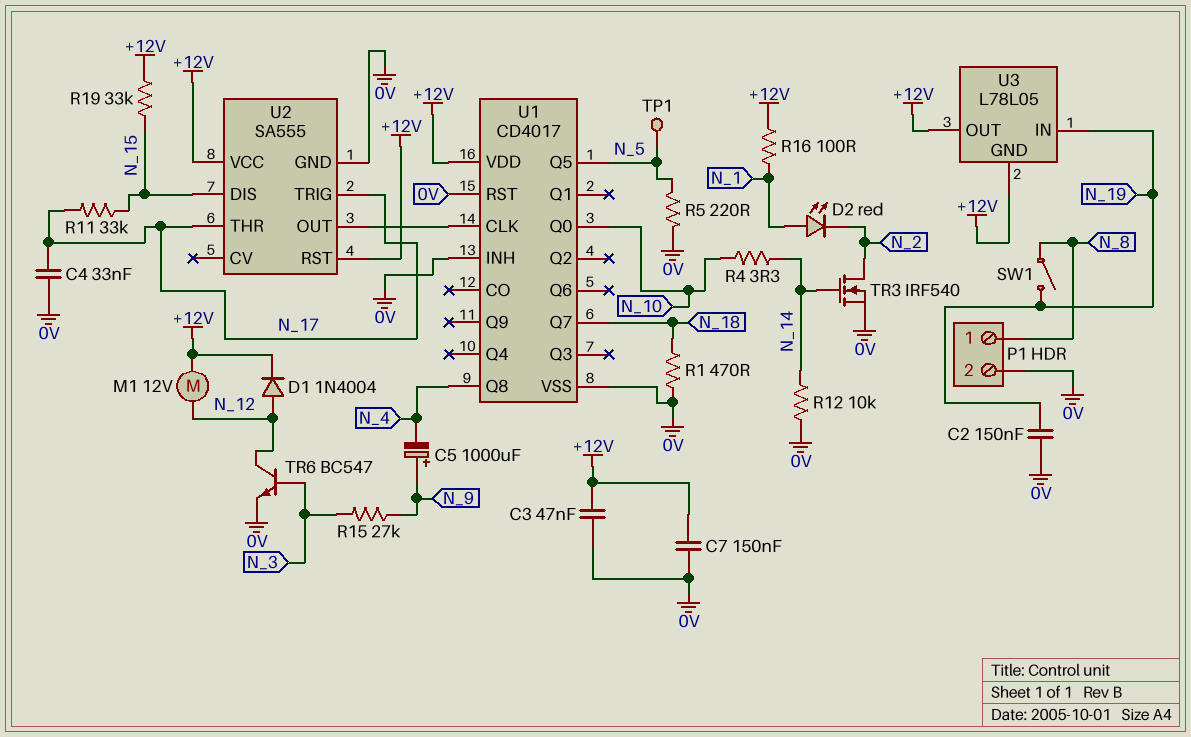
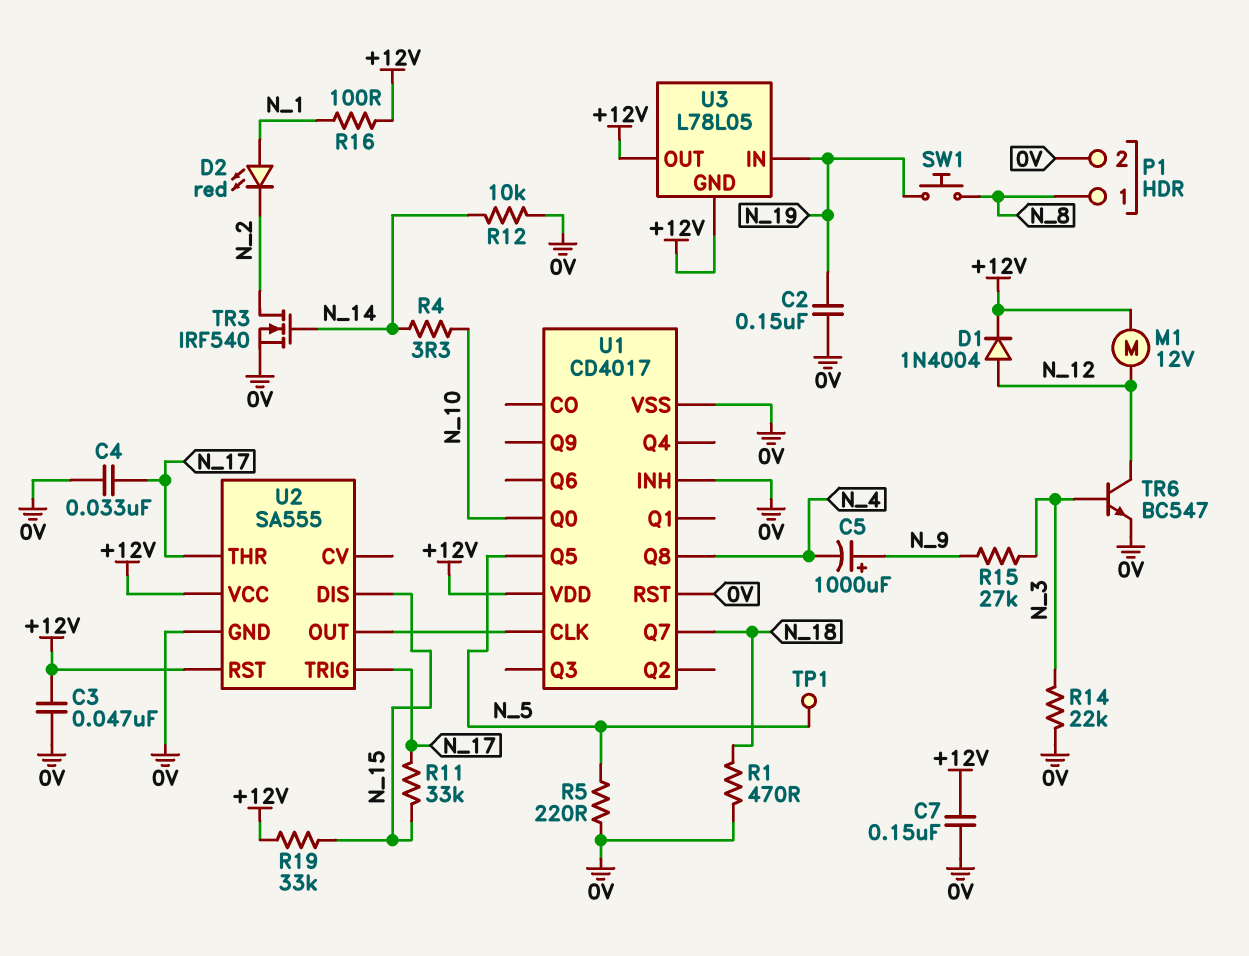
R14: none -> 22k (0V, N_3)
SW1: switch (N_8, N_19) -> button (N_8, N_19)

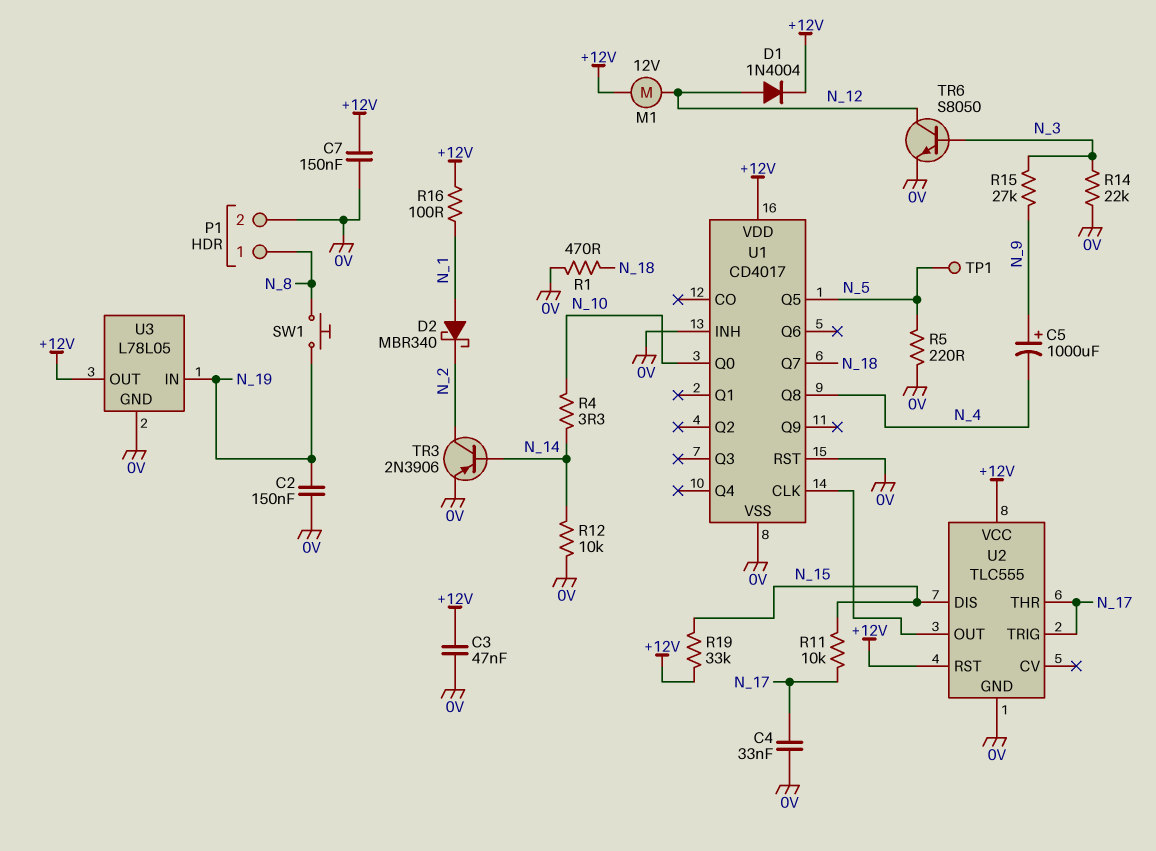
D2: LED red (A N_1, K N_2) -> schottky MBR340 (A N_1, K N_2)
R11: 33k (N_15, N_17) -> 10k (N_15, N_17)
TR3: NMOS IRF540 (G N_14, D N_2, S 0V) -> PNP 2N3906 (B N_14, C N_2, E 0V)
TR6: NPN BC547 (B N_3, C N_12, E 0V) -> NPN S8050 (B N_3, C N_12, E 0V)
U2: SA555 -> TLC555
U3 pin GND: +12V -> 0V

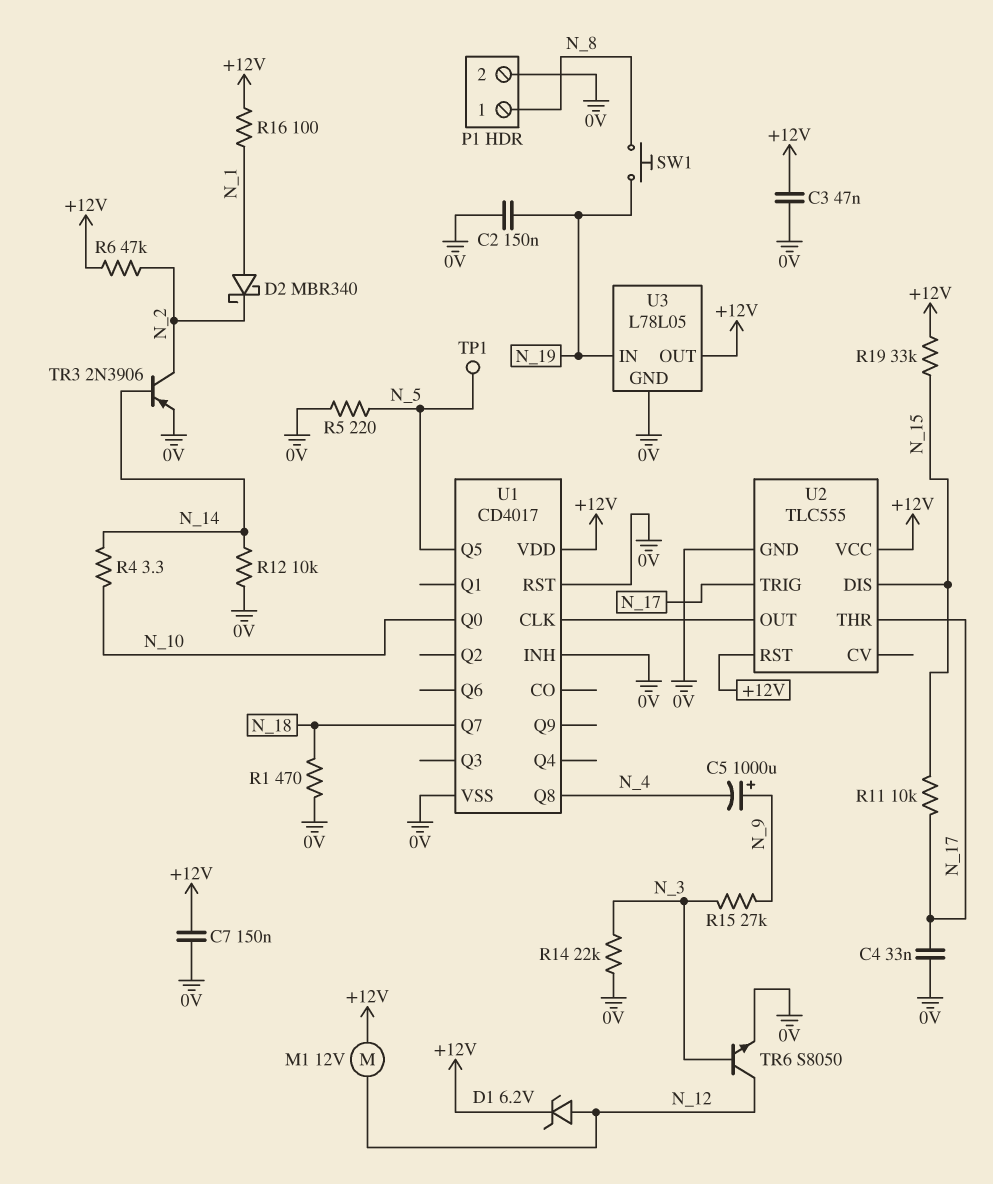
D1: diode 1N4004 (A N_12, K +12V) -> zener 6.2V (A N_12, K +12V)
R6: none -> 47k (+12V, N_2)

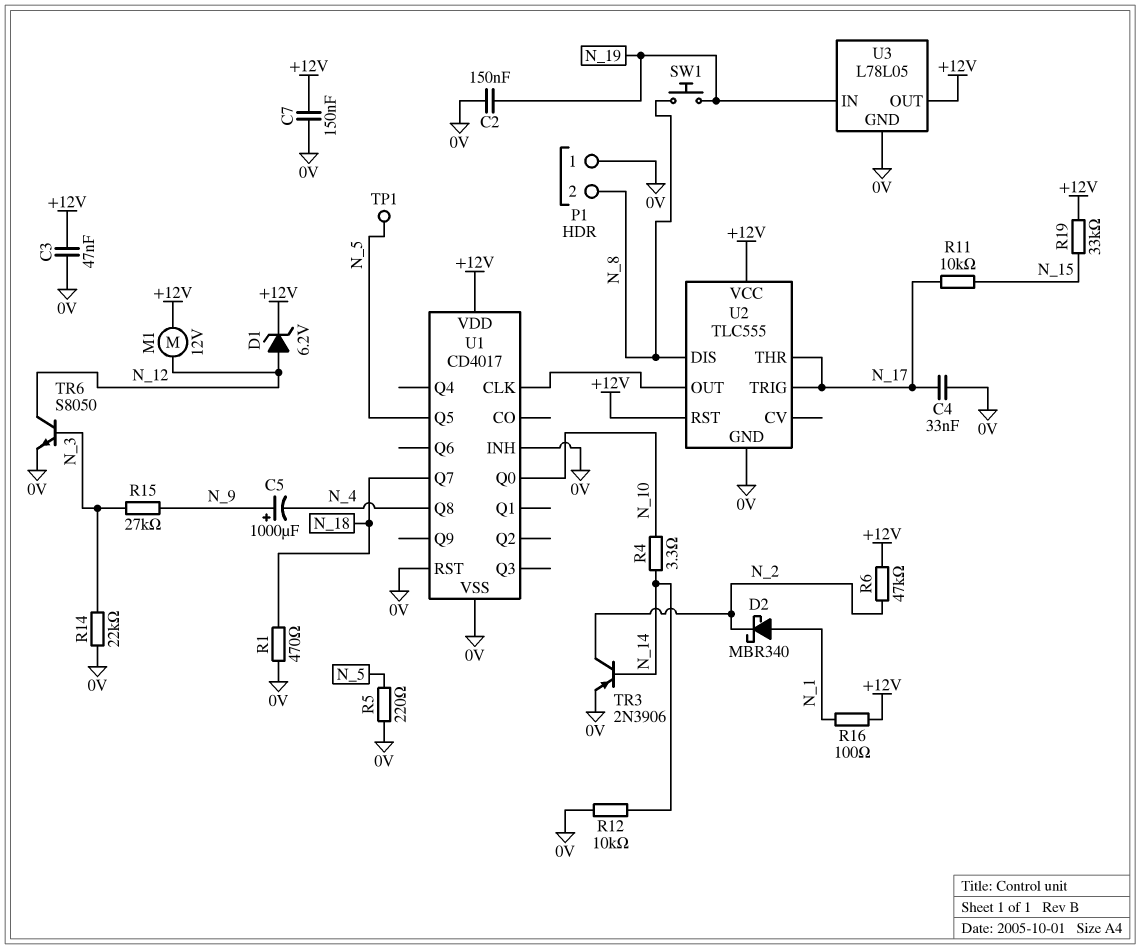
P1 pin 1: N_8 -> 0V
P1 pin 2: 0V -> N_8
U2 pin DIS: N_15 -> N_8

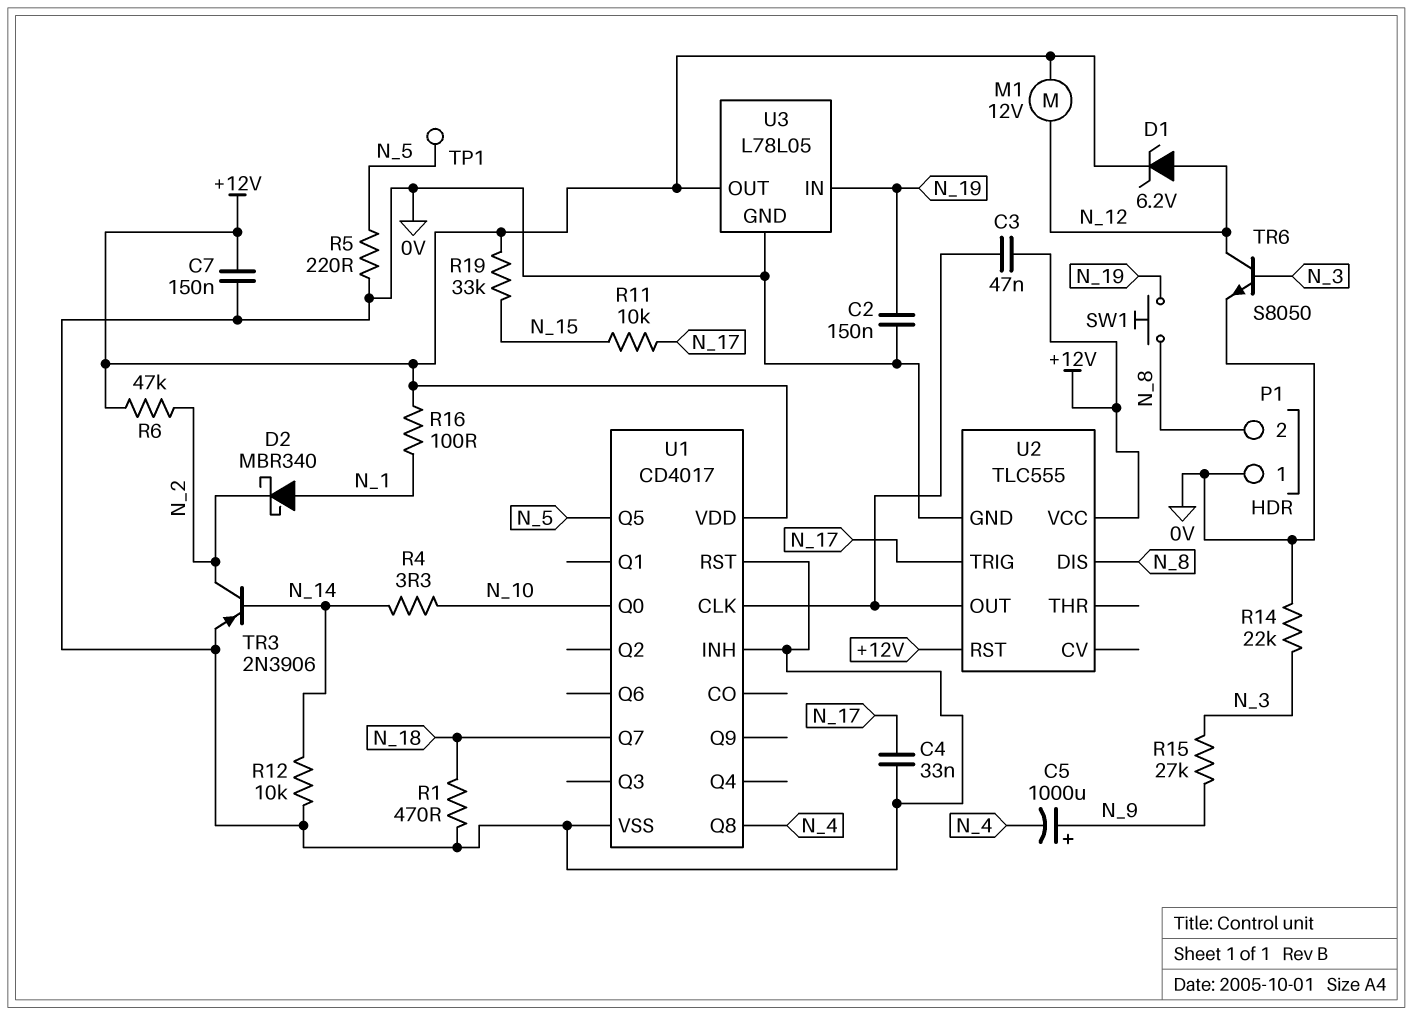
C3: 47nF (+12V, 0V) -> 47nF (+12V, U1/CLK)
U2 pin THR: N_17 -> none

